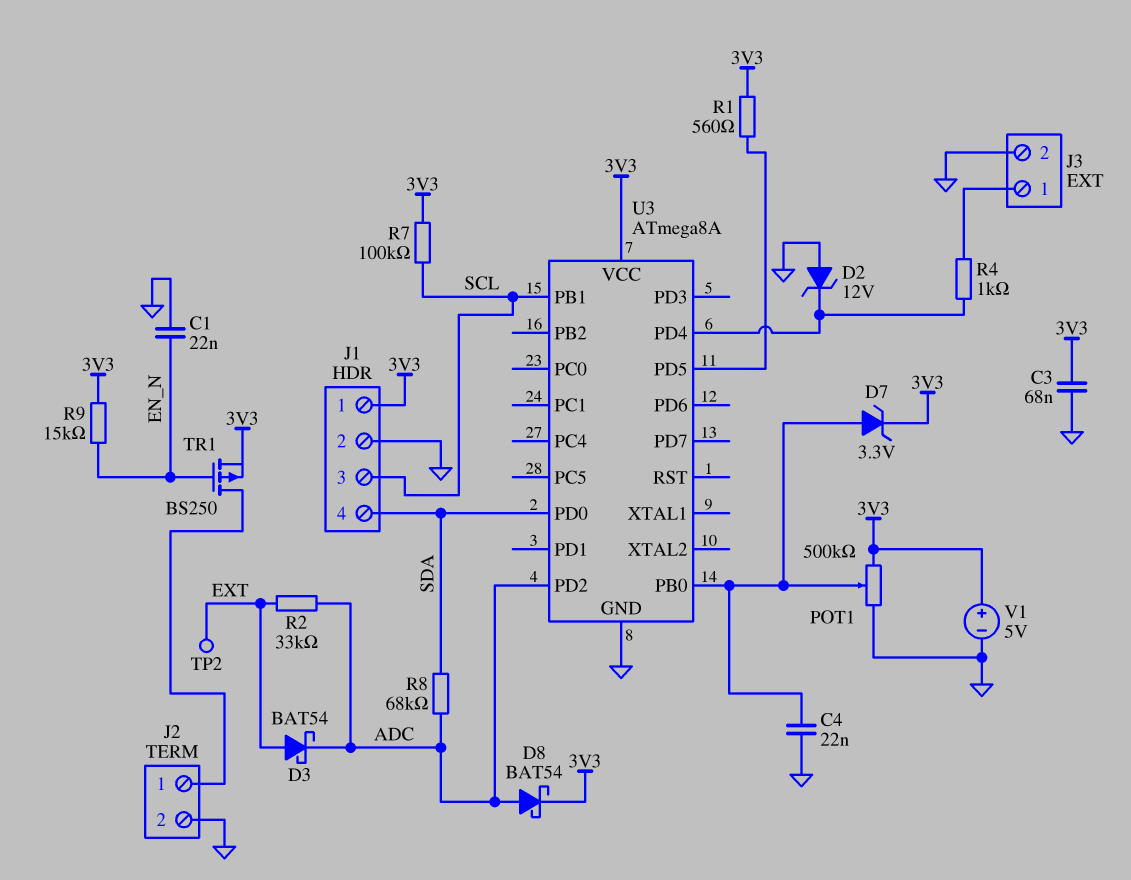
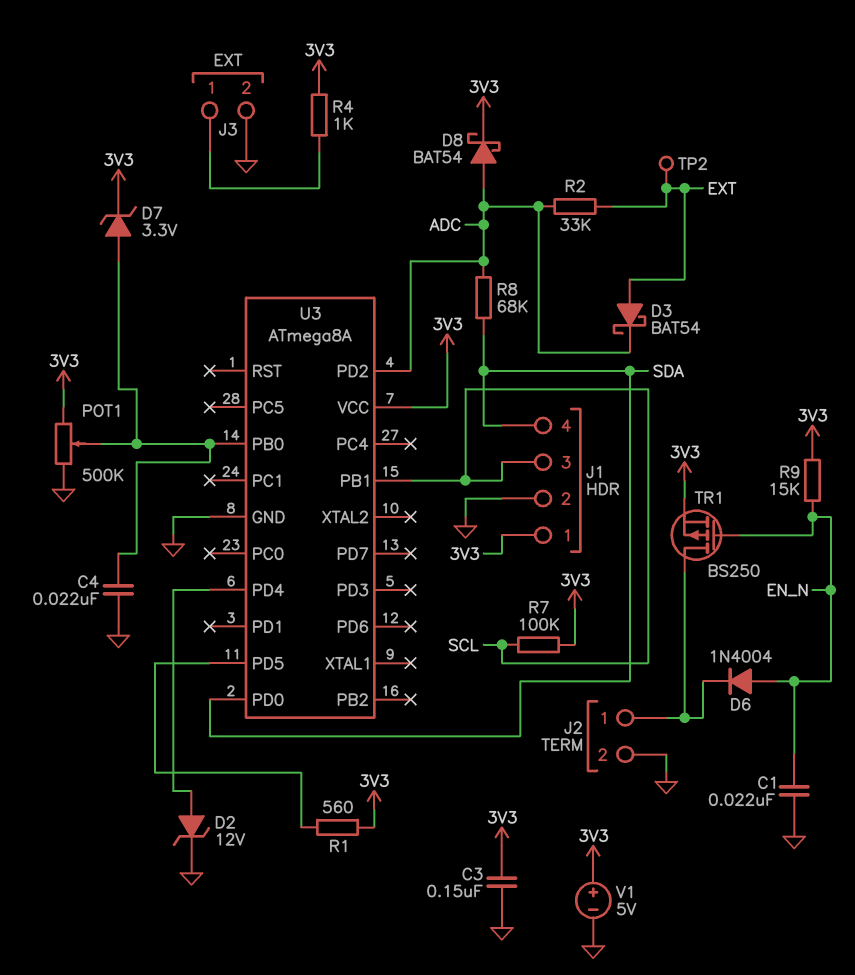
C3: 68nF (3V3, GND) -> 150nF (3V3, GND)
D2: zener 12V (A GND, K U3/PD4) -> zener 12V (A U3/PD4, K GND)
D6: none -> diode 1N4004 (A EN_N, K J2/1)
R4: 1k (J3/1, U3/PD4) -> 1k (3V3, J3/1)

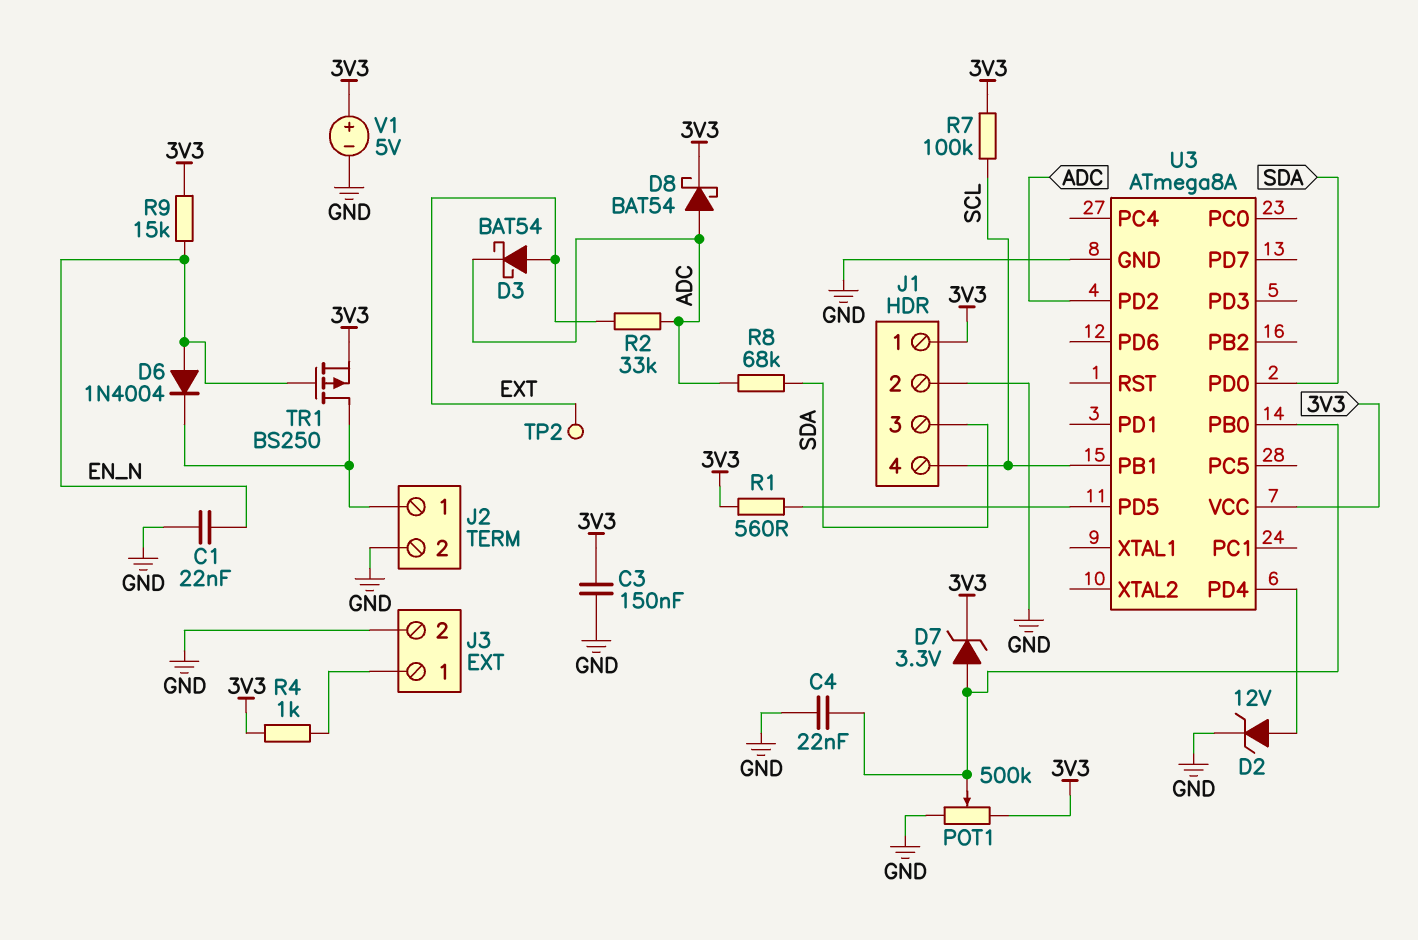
J1 pin 3: SCL -> SDA
J1 pin 4: SDA -> SCL

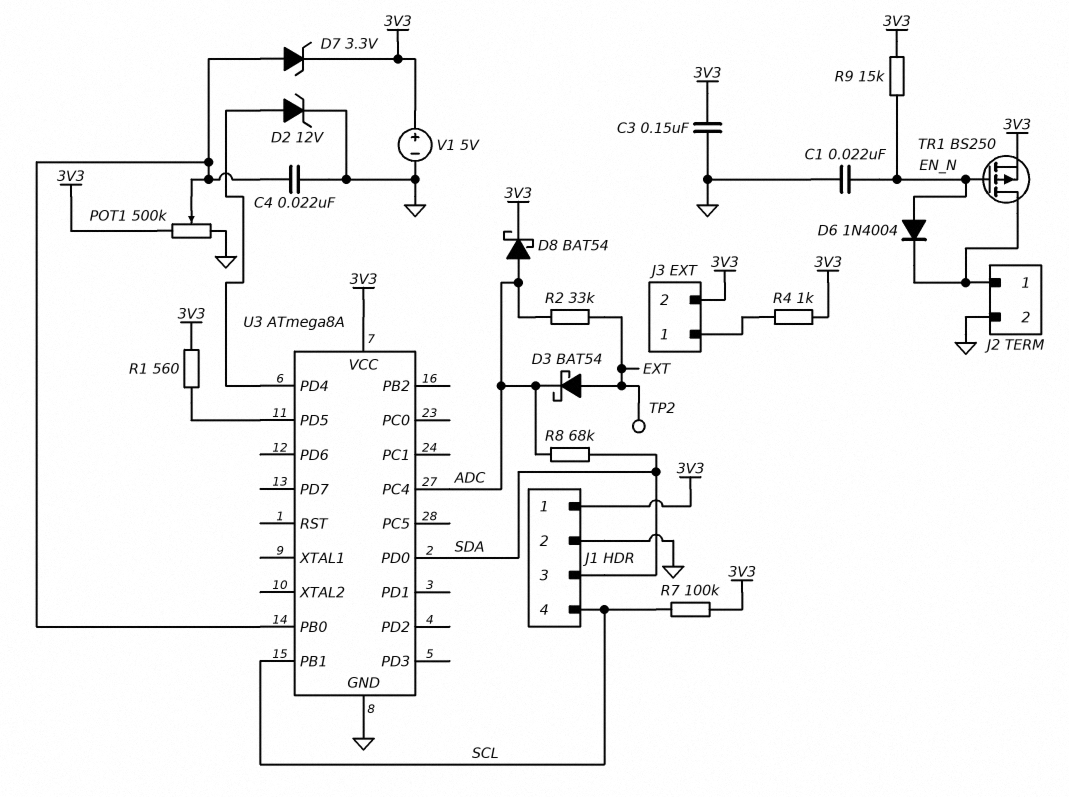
J3 pin 2: GND -> 3V3
U3 pin PC4: none -> ADC
U3 pin PD2: ADC -> none

